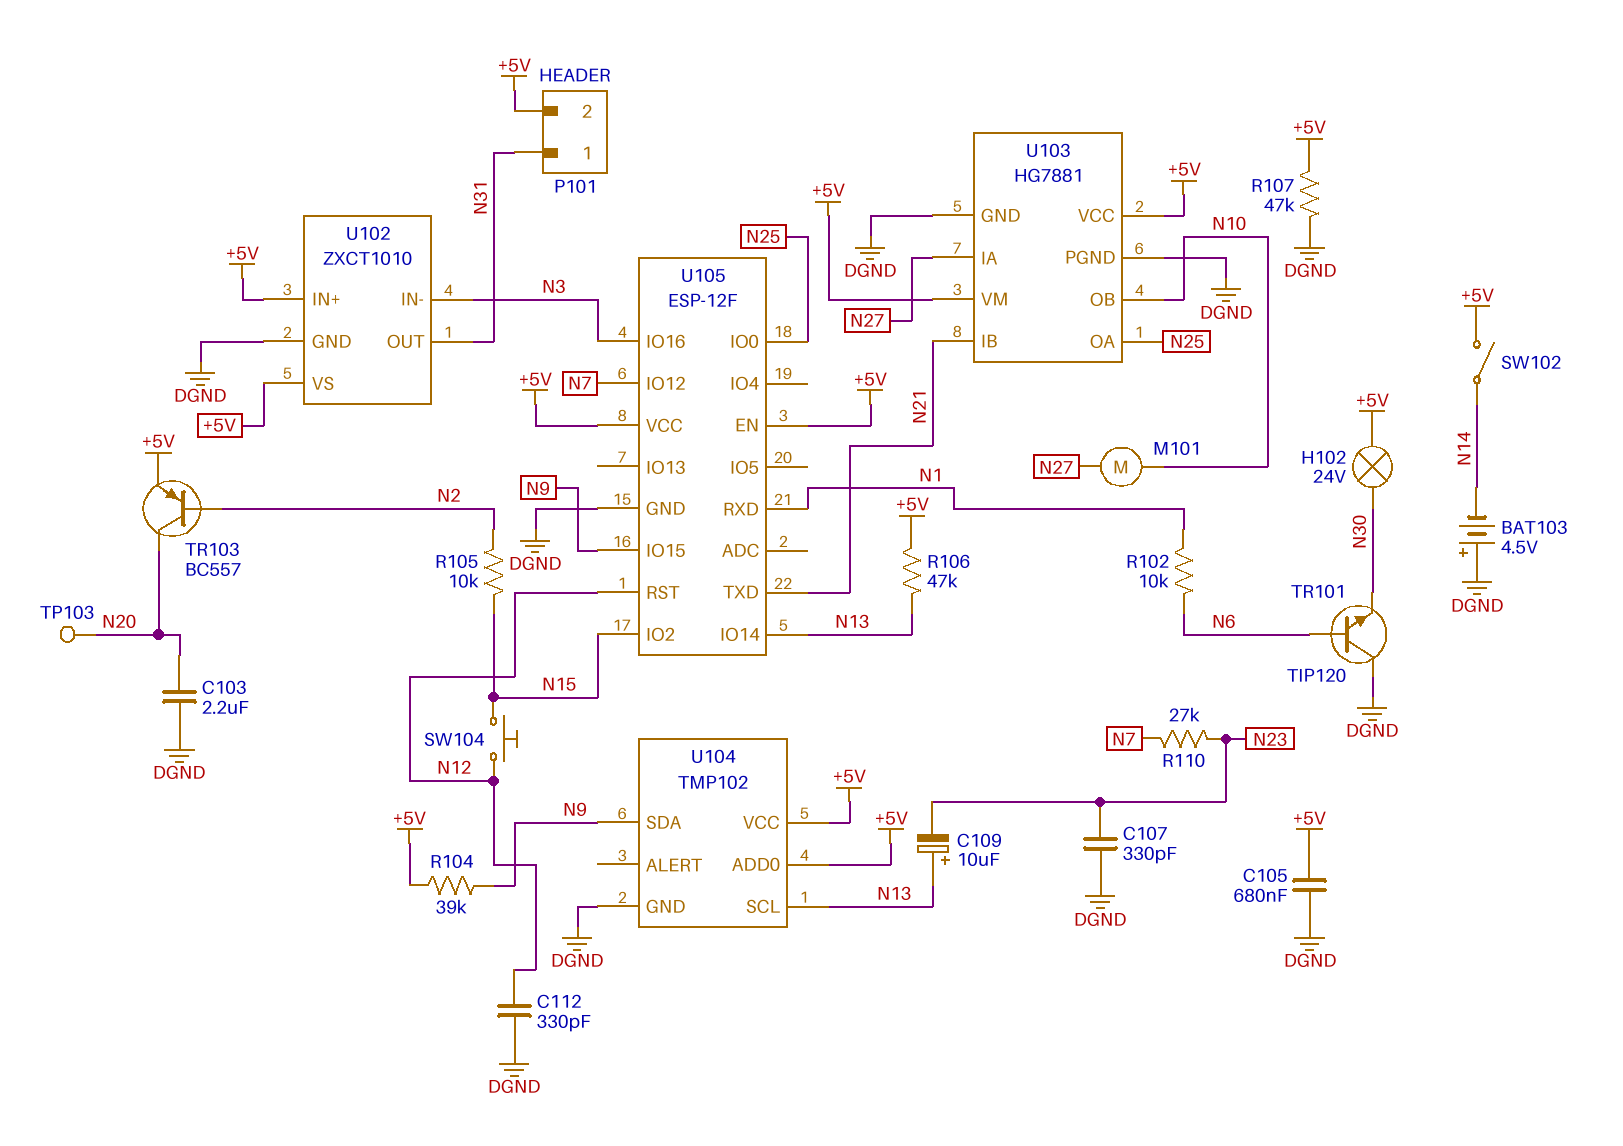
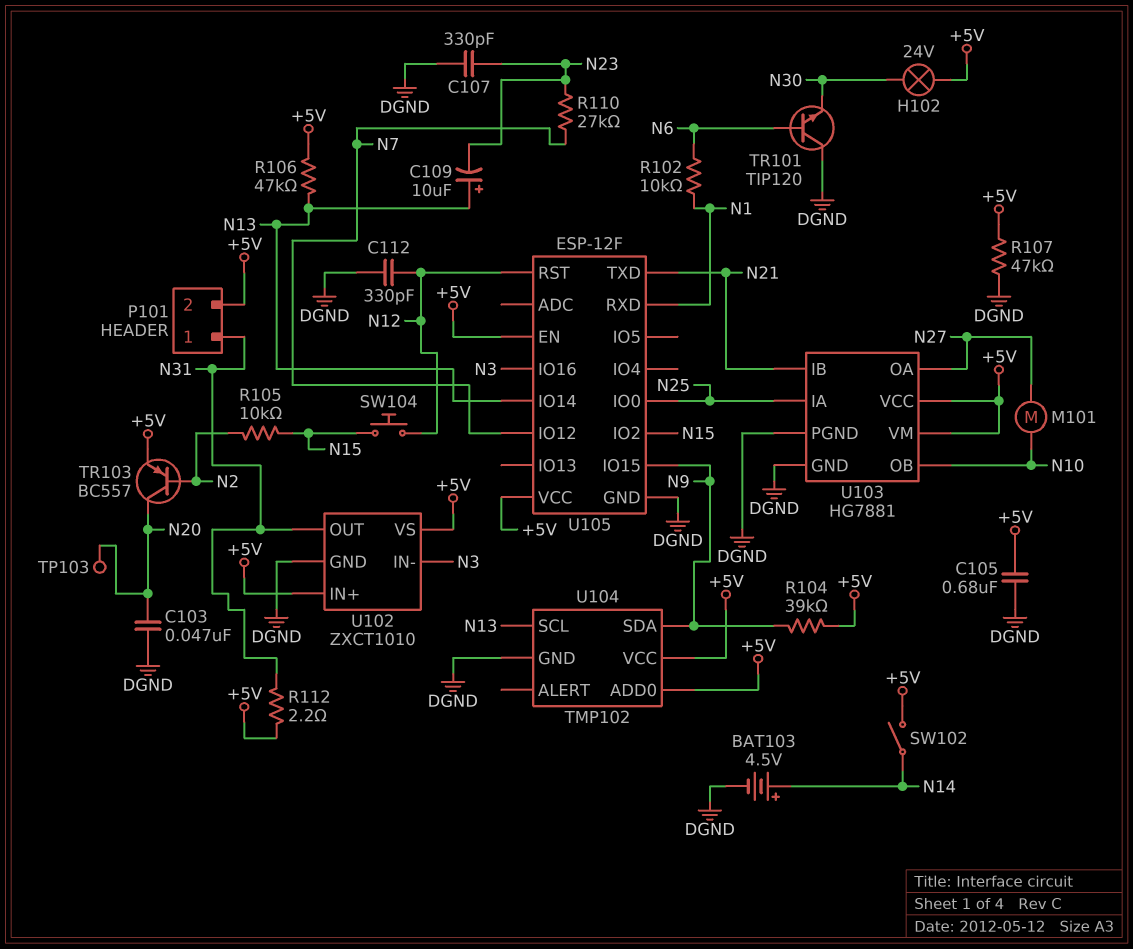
BAT103: 4.5V (plus DGND, minus N14) -> 4.5V (plus N14, minus DGND)
C103: 2.2uF (DGND, N20) -> 47nF (DGND, N20)
R112: none -> 2.2 (+5V, N31)
U103 pin IA: N27 -> N25
U103 pin OA: N25 -> N27

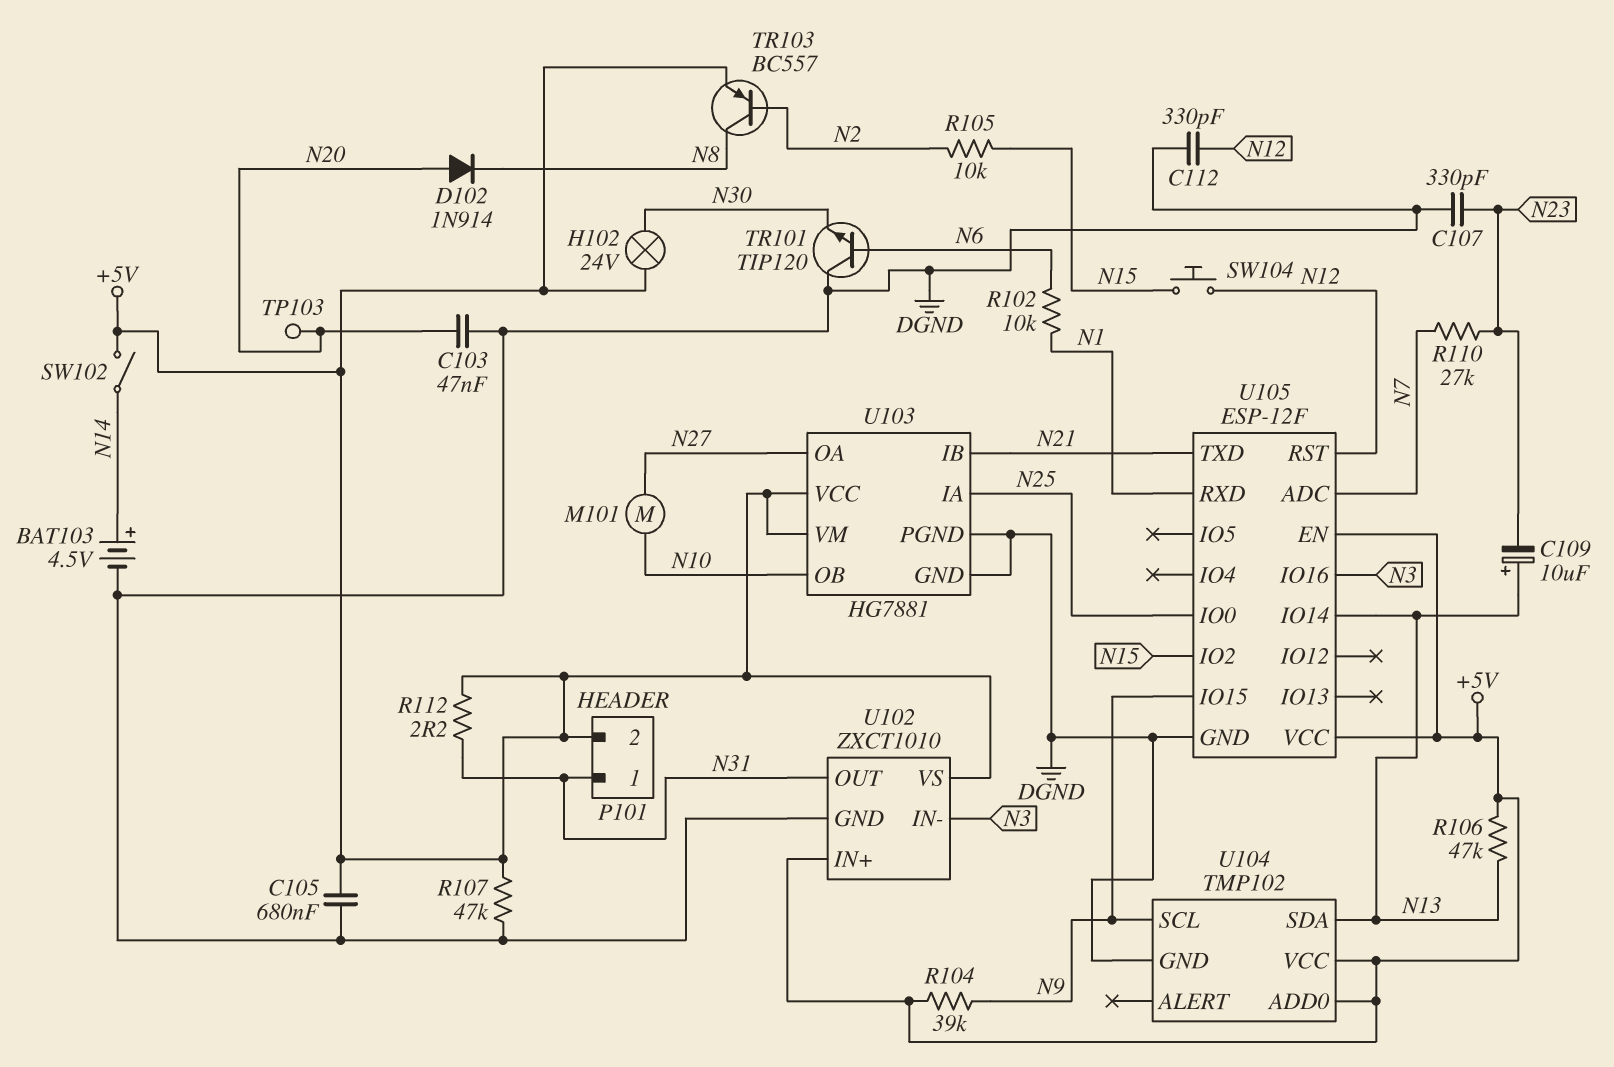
D102: none -> diode 1N914 (A N20, K N8)
TR103: PNP BC557 (B N2, C N20, E +5V) -> PNP BC557 (B N2, C N8, E +5V)
U104 pin SCL: N13 -> N9
U104 pin SDA: N9 -> N13
U105 pin ADC: none -> N7
U105 pin IO12: N7 -> none

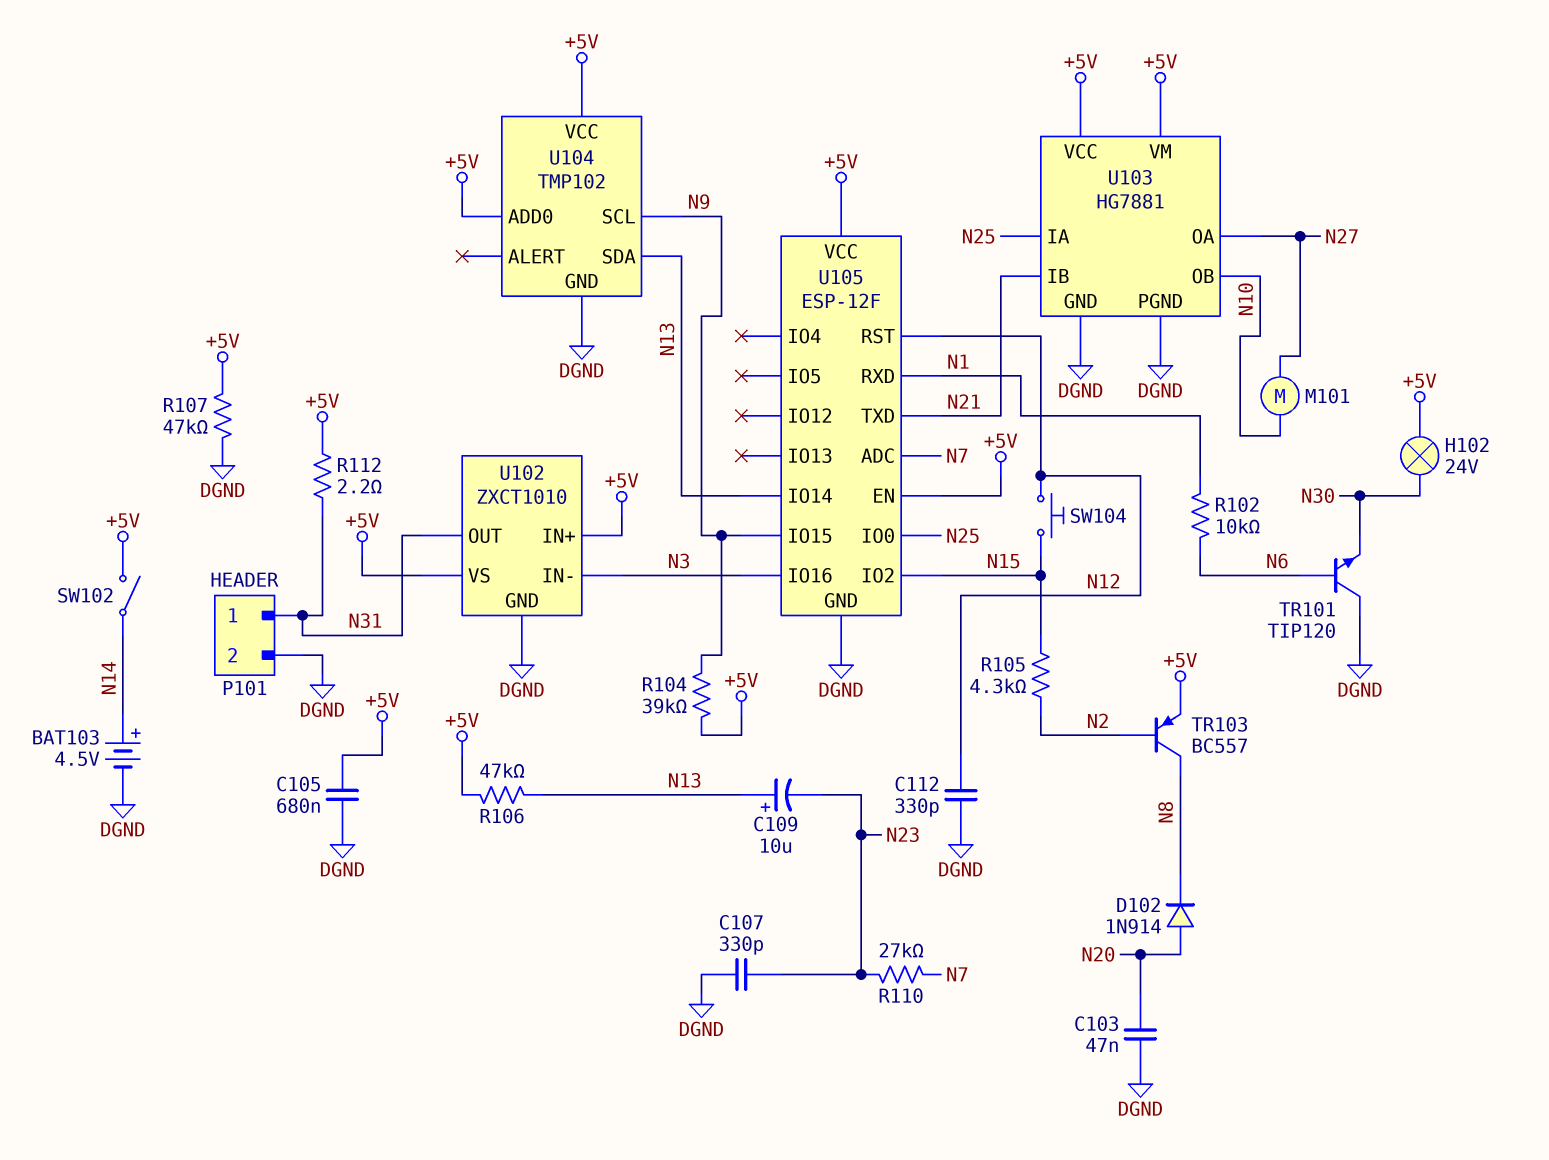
P101 pin 2: +5V -> DGND
R105: 10k (N2, N15) -> 4.3k (N2, N15)
TP103: test point (N20) -> none

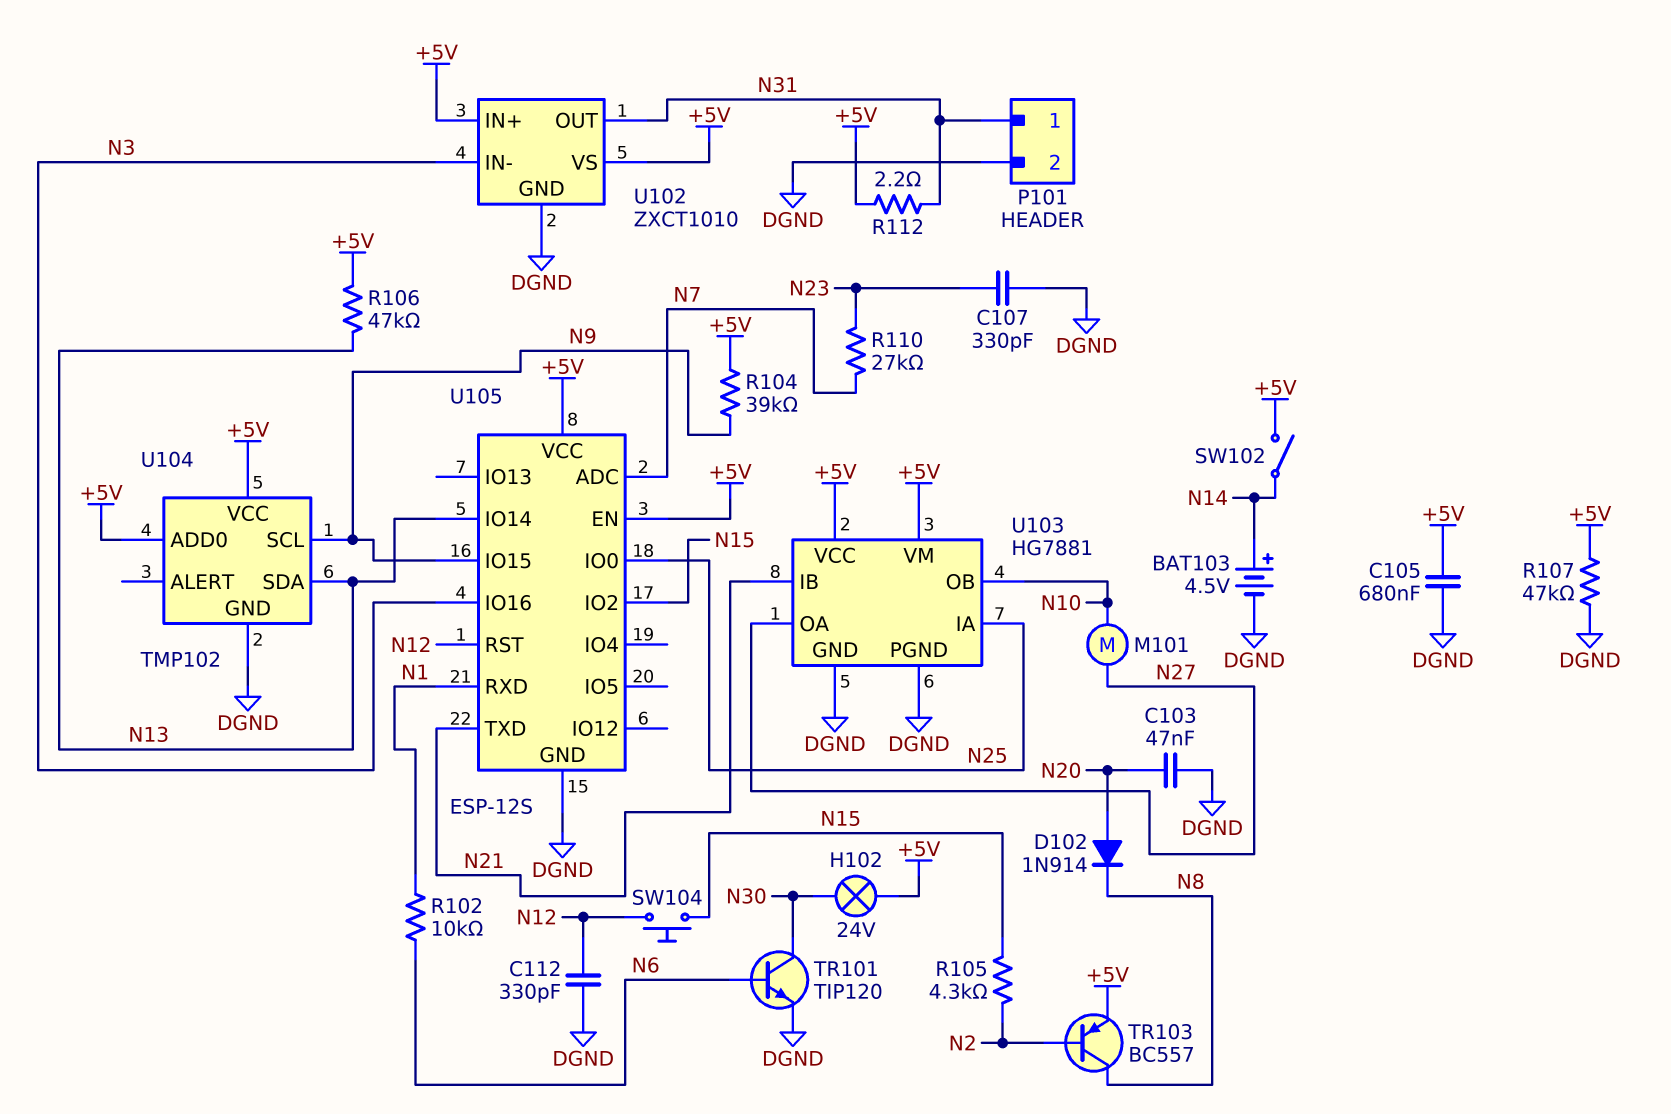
C109: 10uF (plus N13, minus N23) -> none
TR101: NPN TIP120 (B N6, C DGND, E N30) -> NPN TIP120 (B N6, C N30, E DGND)
U105: ESP-12F -> ESP-12S

